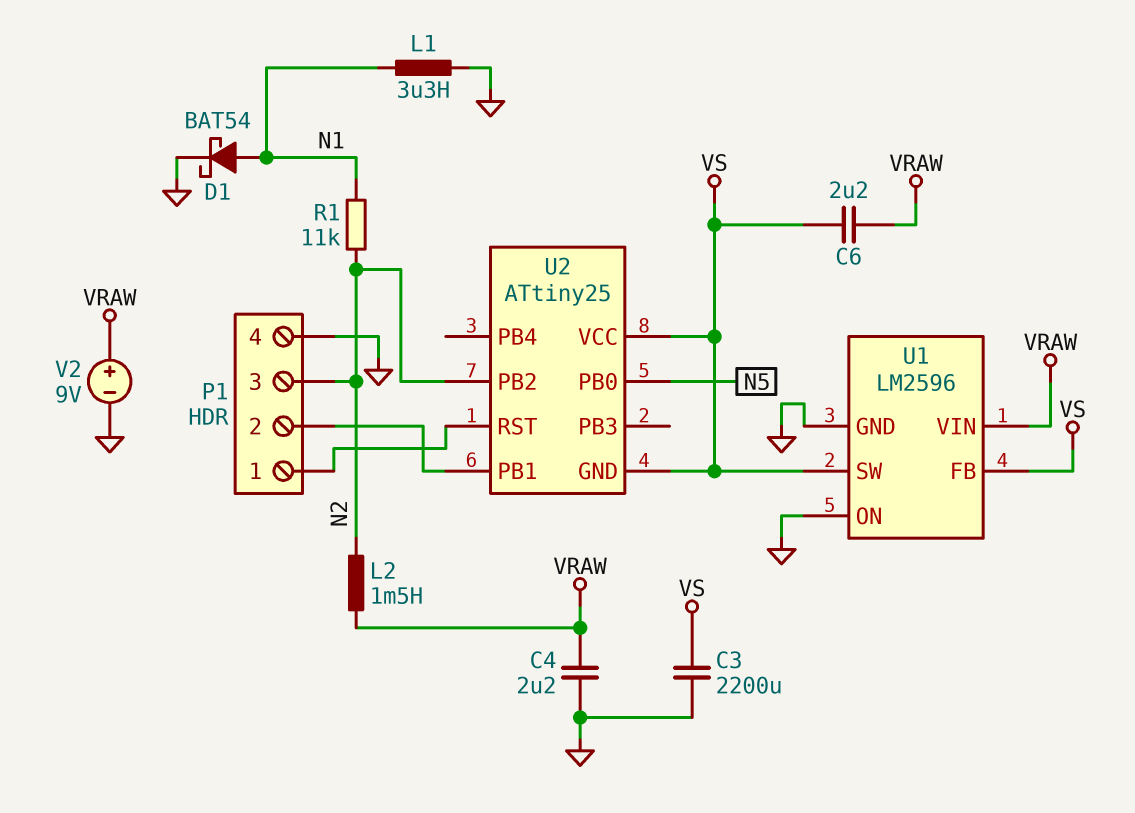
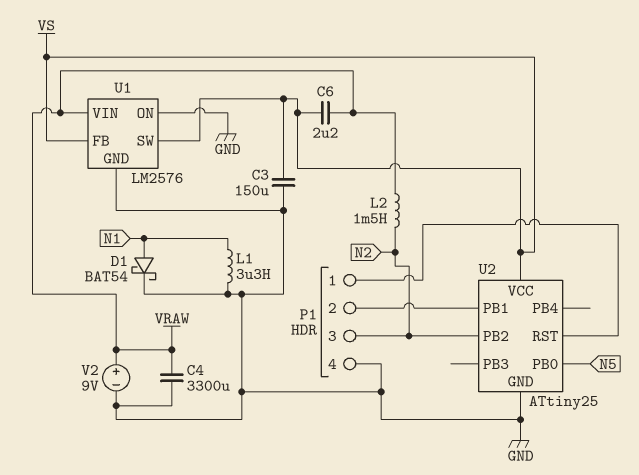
C3: 2200uF (GND, VS) -> 150uF (GND, VS)
C4: 2.2uF (GND, VRAW) -> 3300uF (GND, VRAW)
R1: 11k (N1, N2) -> none
U1: LM2596 -> LM2576
U2 pin GND: VS -> GND

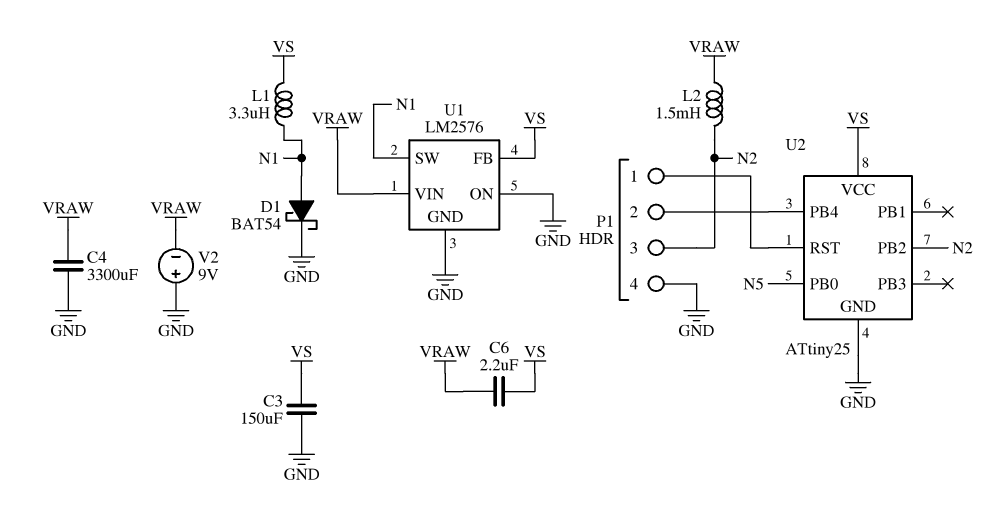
L1: 3.3uH (GND, N1) -> 3.3uH (N1, VS)
U1 pin SW: VS -> N1
U2 pin PB1: P1/2 -> none
U2 pin PB4: none -> P1/2
V2: 9V (plus VRAW, minus GND) -> 9V (plus GND, minus VRAW)

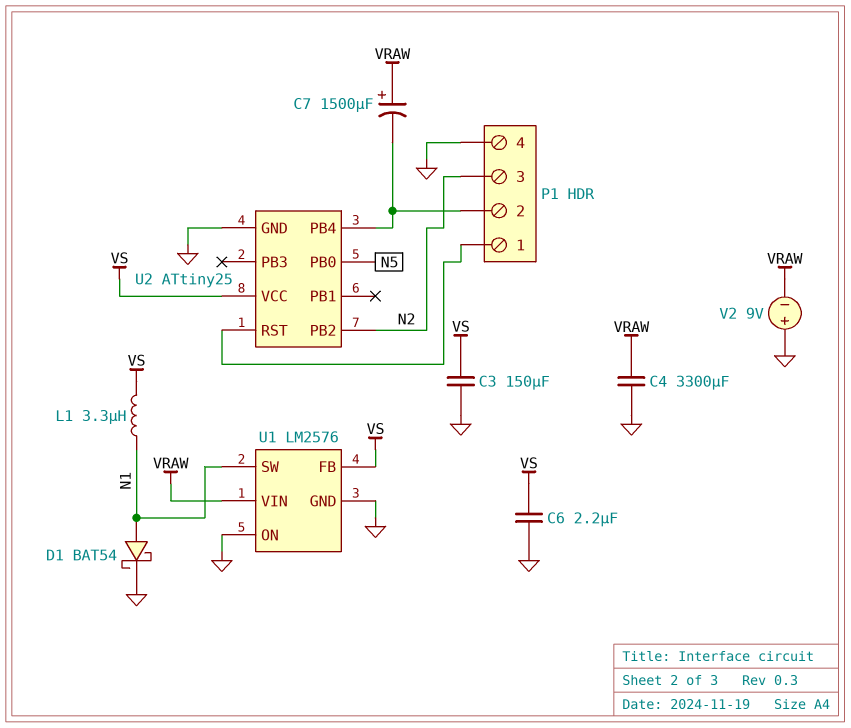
C6: 2.2uF (VRAW, VS) -> 2.2uF (GND, VS)
C7: none -> 1500uF (plus VRAW, minus P1/2)
L2: 1.5mH (N2, VRAW) -> none

